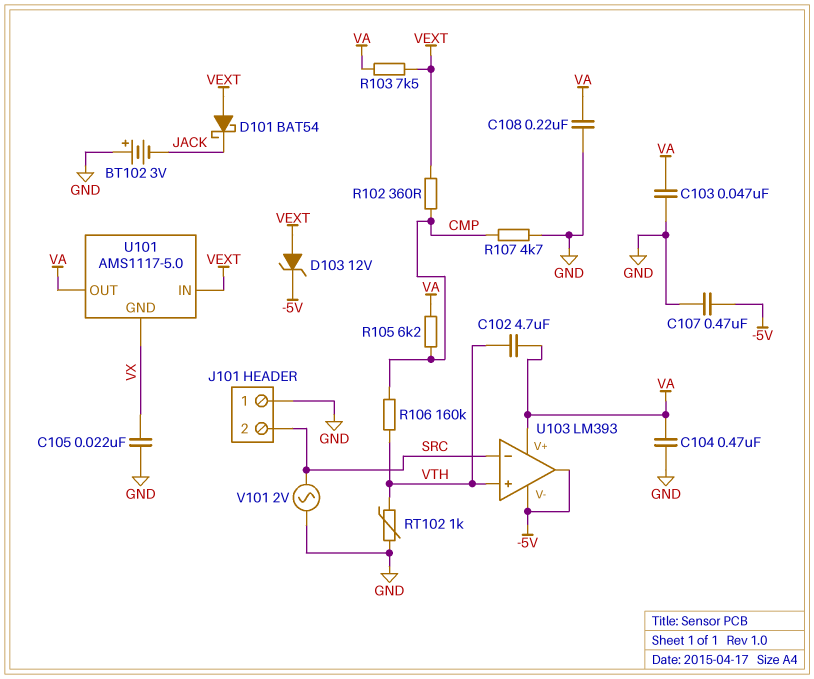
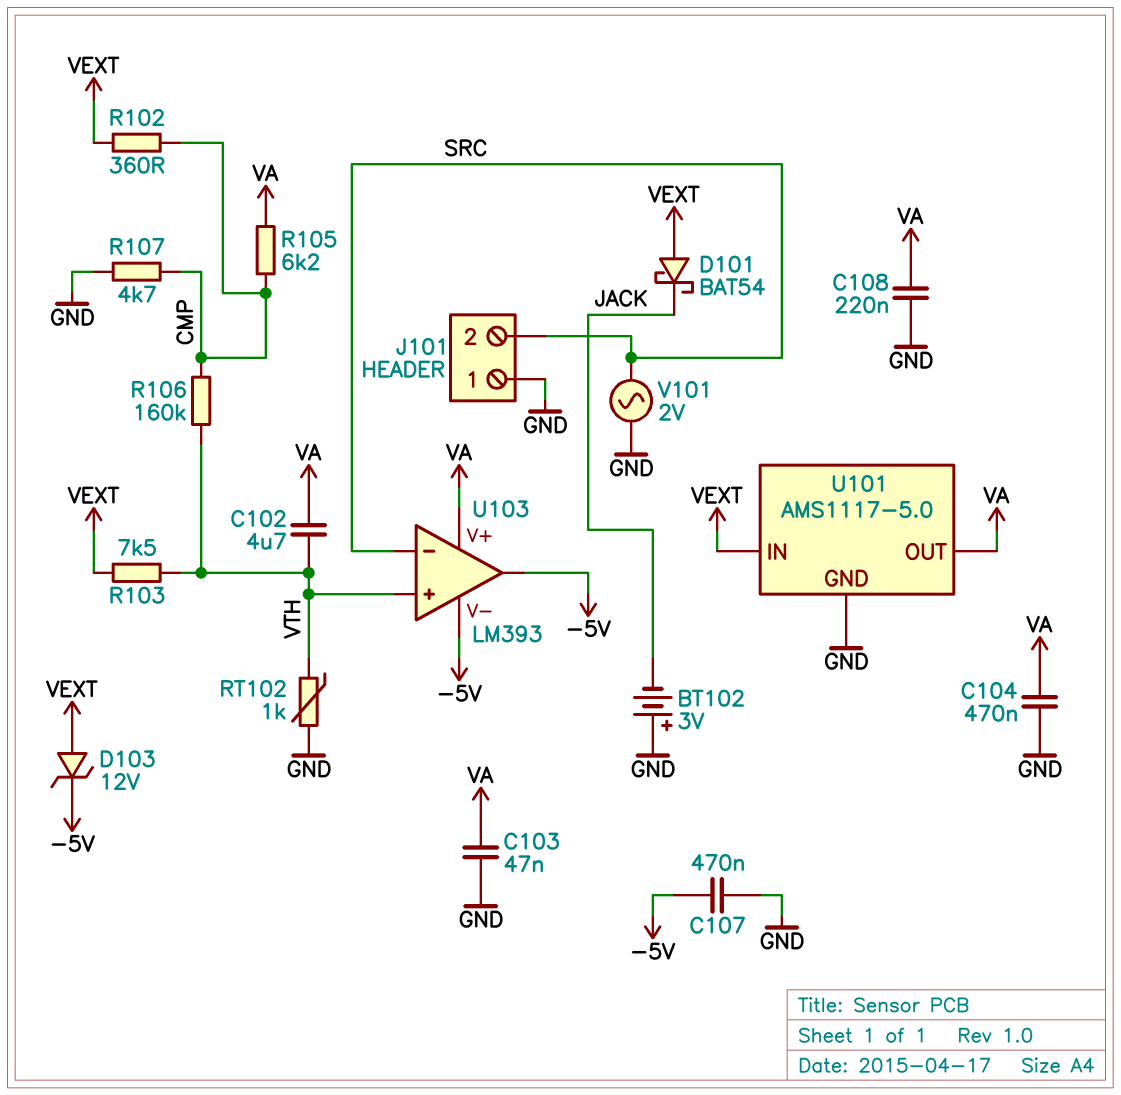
C105: 22nF (GND, VX) -> none
R103: 7.5k (VA, VEXT) -> 7.5k (VEXT, VTH)
U101 pin GND: VX -> GND

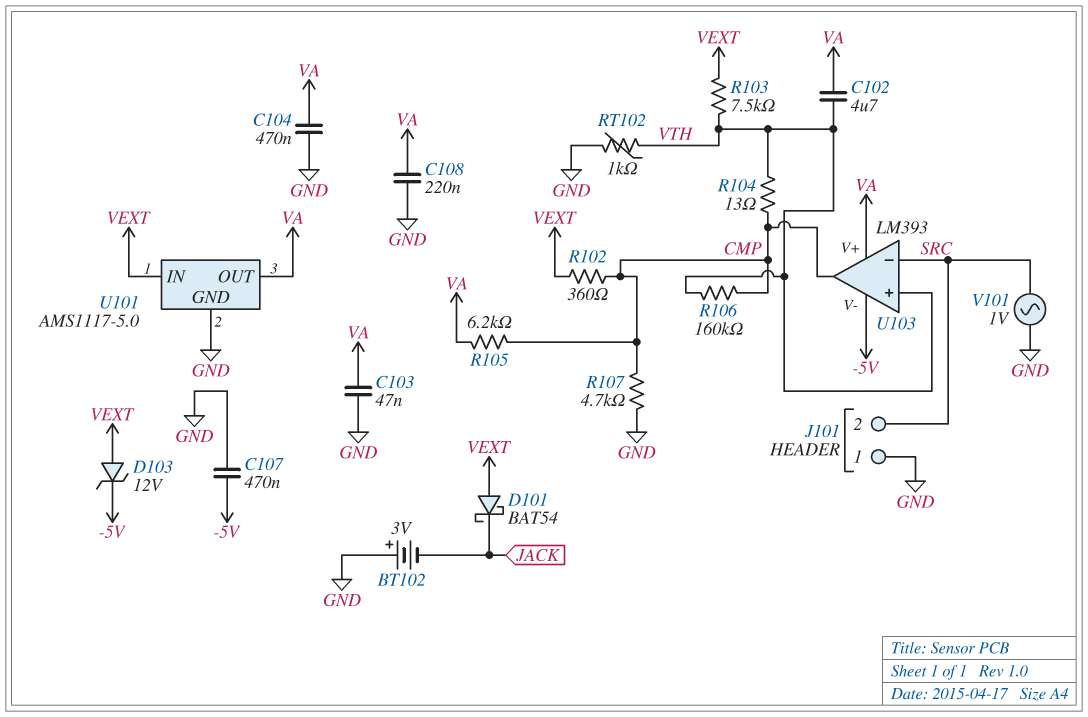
R104: none -> 13 (CMP, VTH)
U103 pin out: -5V -> CMP
V101: AC 2V (GND, SRC) -> AC 1V (GND, SRC)

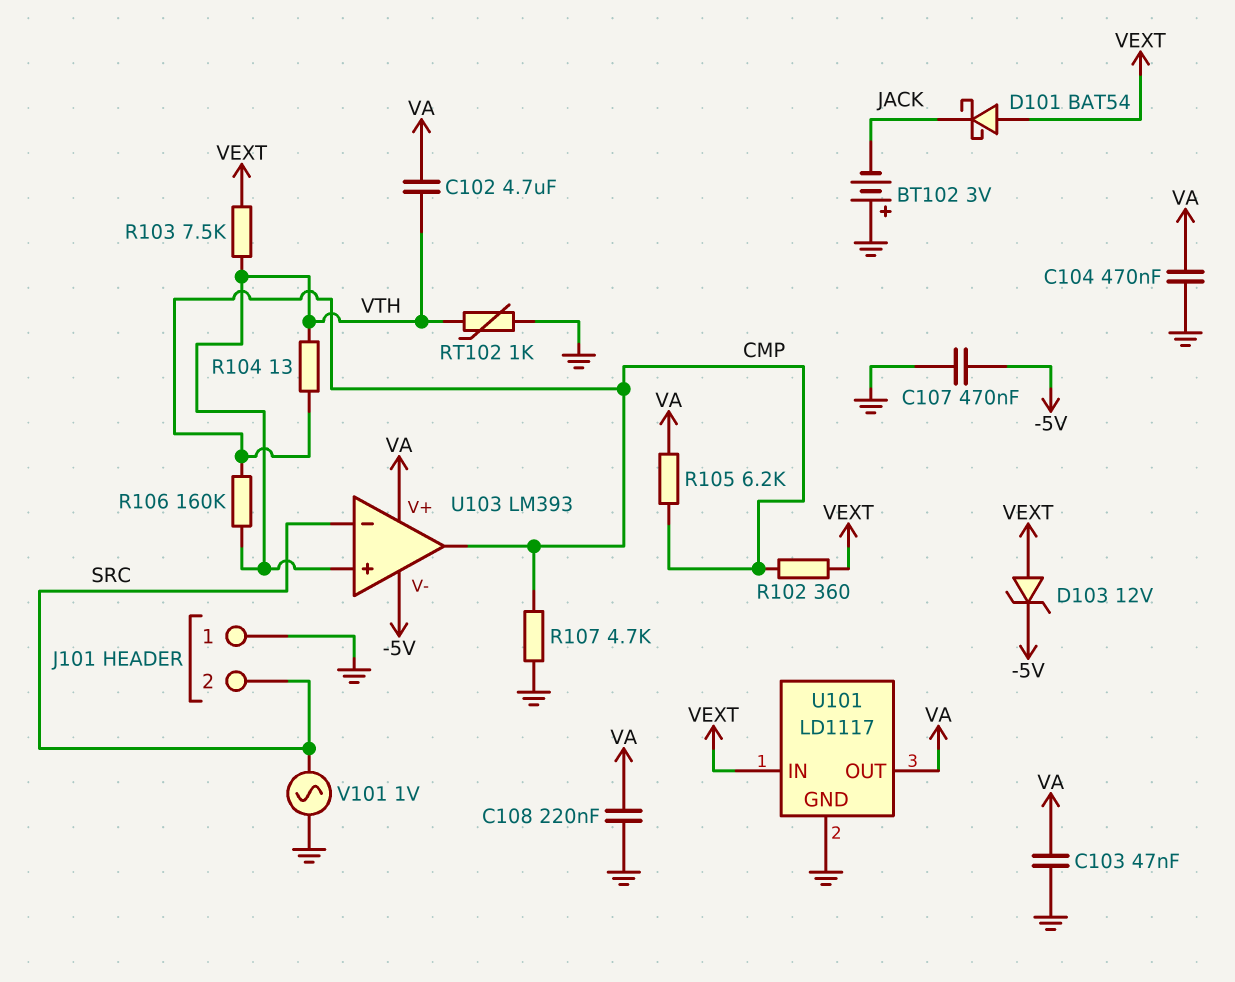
U101: AMS1117-5.0 -> LD1117

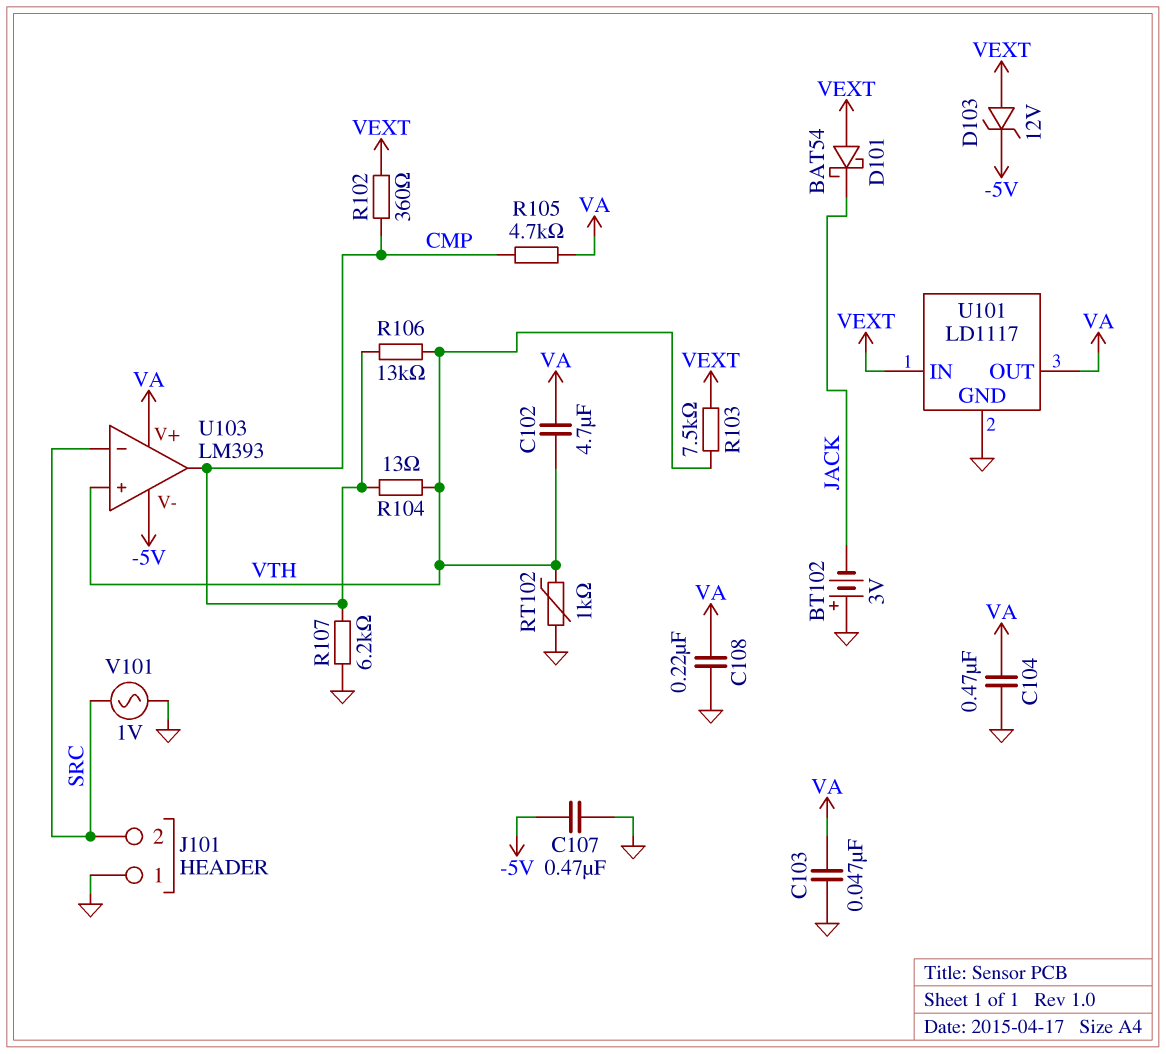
R105: 6.2k (CMP, VA) -> 4.7k (CMP, VA)
R106: 160k (CMP, VTH) -> 13k (CMP, VTH)
R107: 4.7k (CMP, GND) -> 6.2k (CMP, GND)

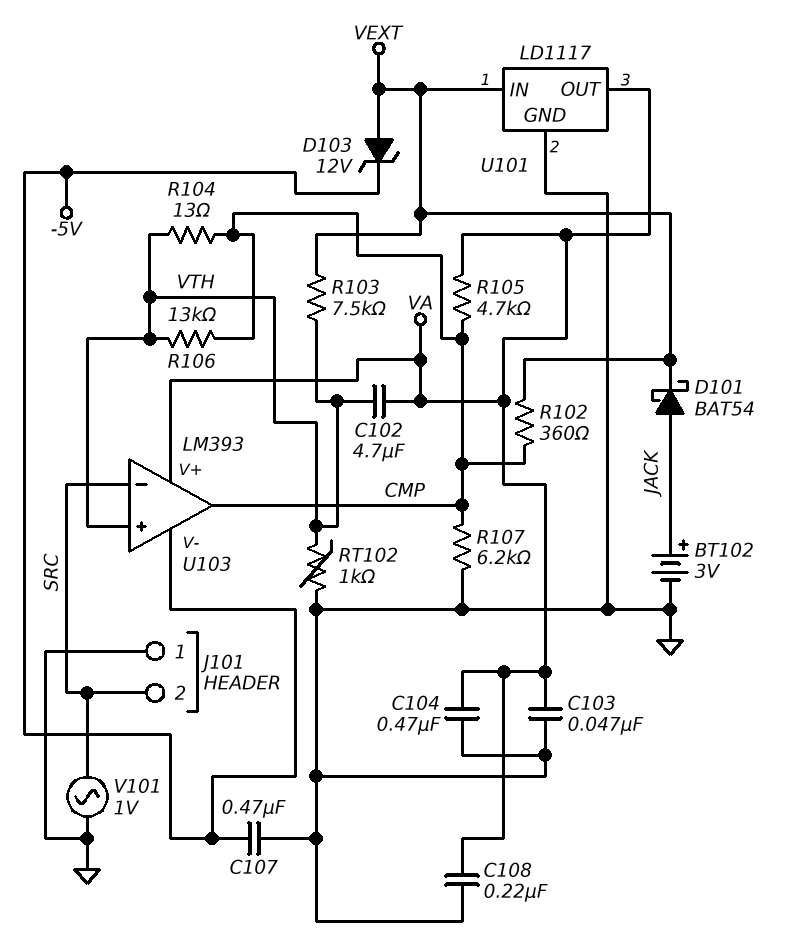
BT102: 3V (plus GND, minus JACK) -> 3V (plus JACK, minus GND)
D101: schottky BAT54 (A VEXT, K JACK) -> schottky BAT54 (A JACK, K VEXT)

